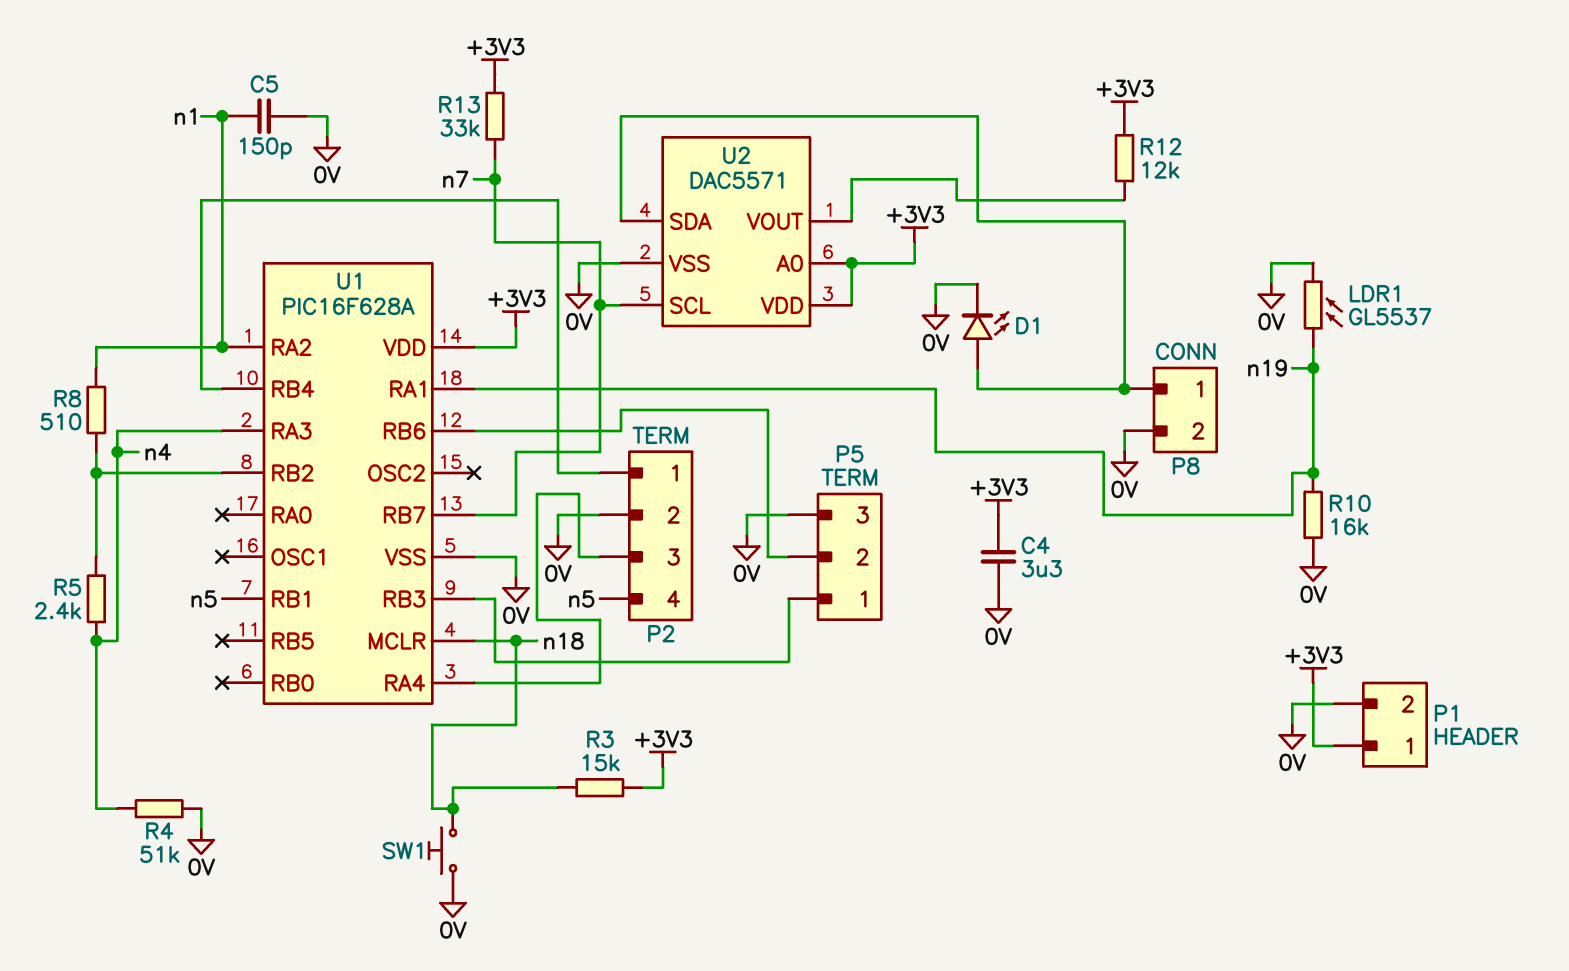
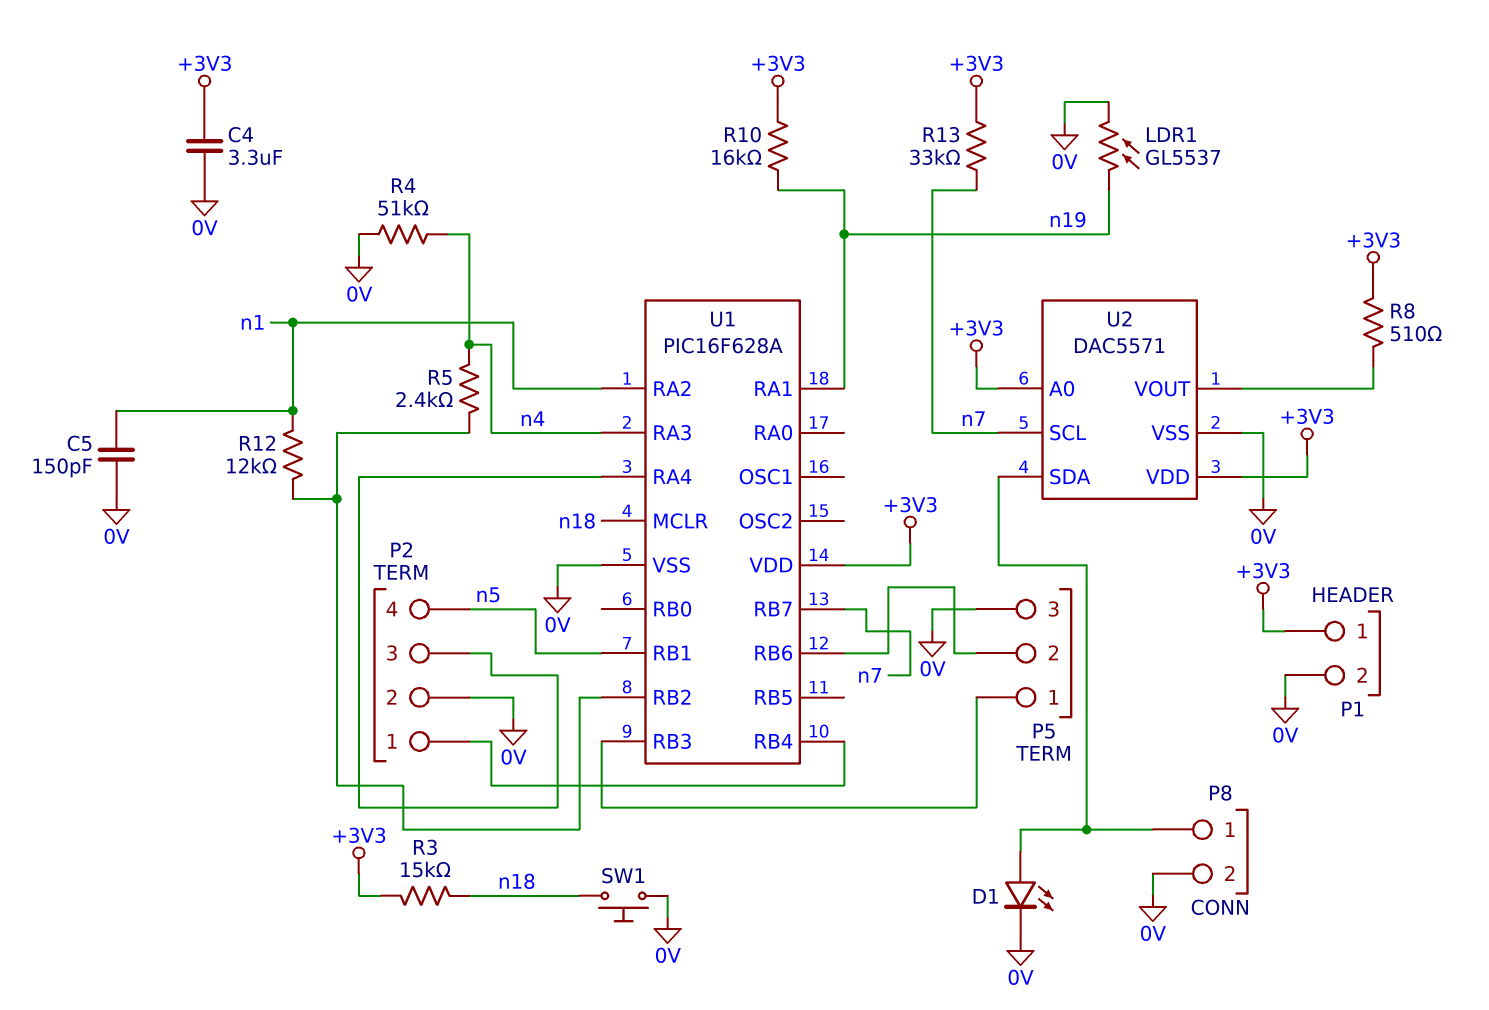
R8: 510 (U1/RB2, n1) -> 510 (+3V3, U2/VOUT)
R10: 16k (0V, n19) -> 16k (+3V3, n19)
R12: 12k (+3V3, U2/VOUT) -> 12k (U1/RB2, n1)

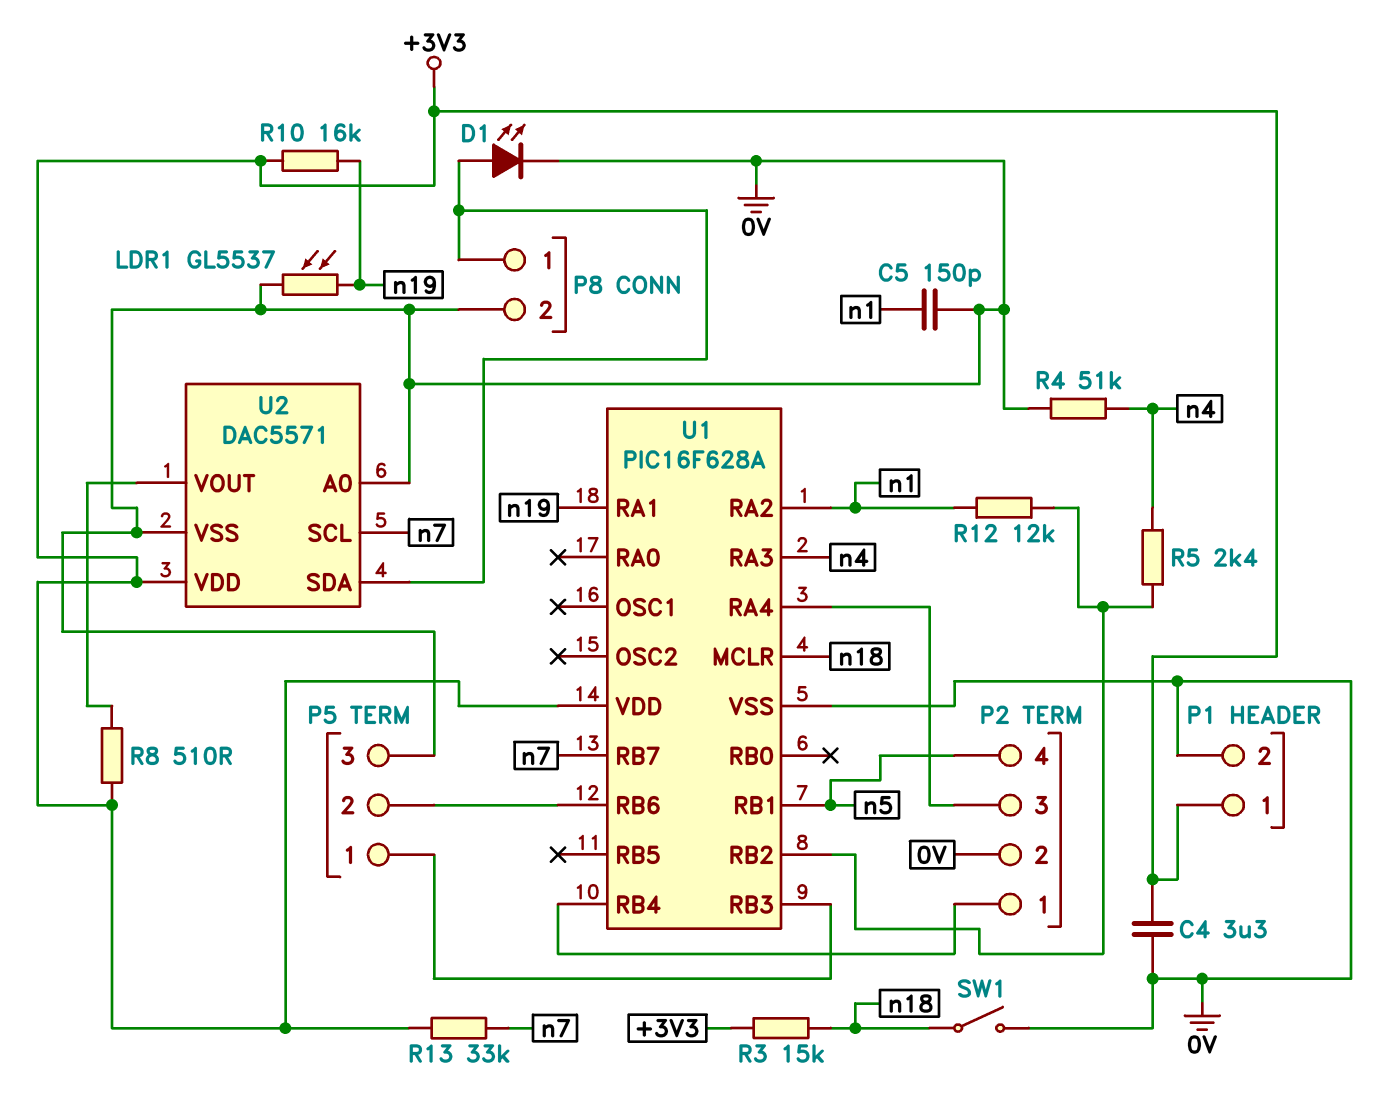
SW1: button (0V, n18) -> switch (0V, n18)
U2 pin A0: +3V3 -> 0V

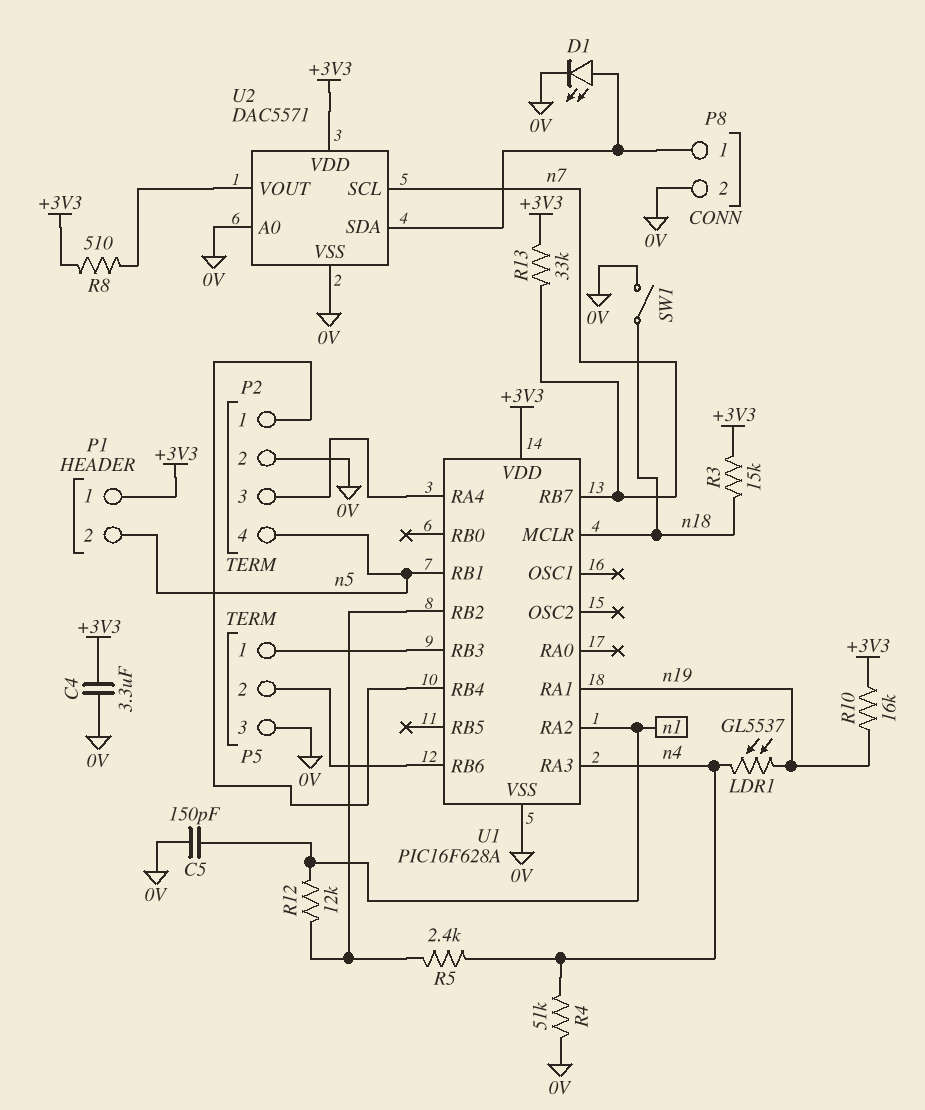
LDR1: GL5537 (0V, n19) -> GL5537 (n4, n19)
P1 pin 2: 0V -> n5

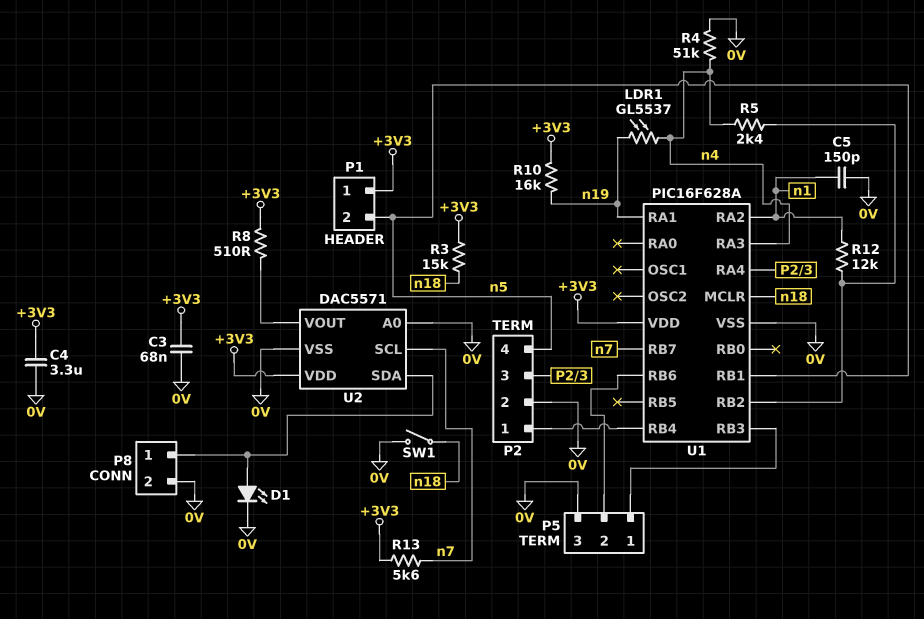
C3: none -> 68nF (+3V3, 0V)
R13: 33k (+3V3, n7) -> 5.6k (+3V3, n7)

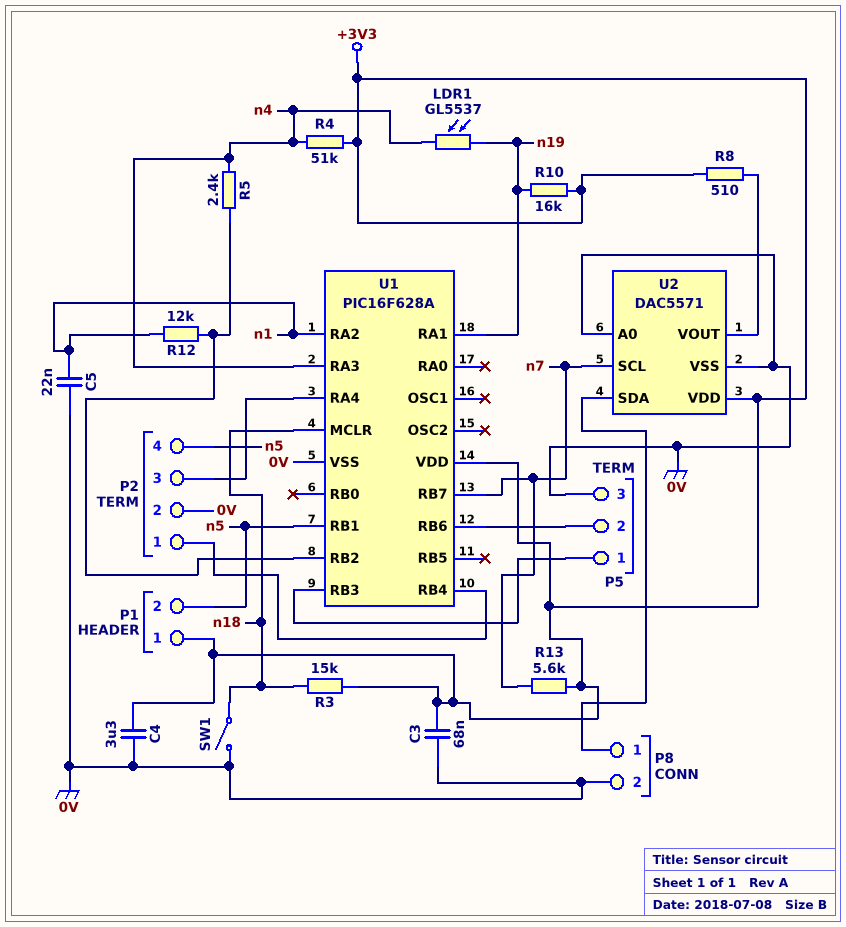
C5: 150pF (0V, n1) -> 22nF (0V, n1)
D1: LED (A P8/1, K 0V) -> none
R4: 51k (0V, n4) -> 51k (+3V3, n4)

